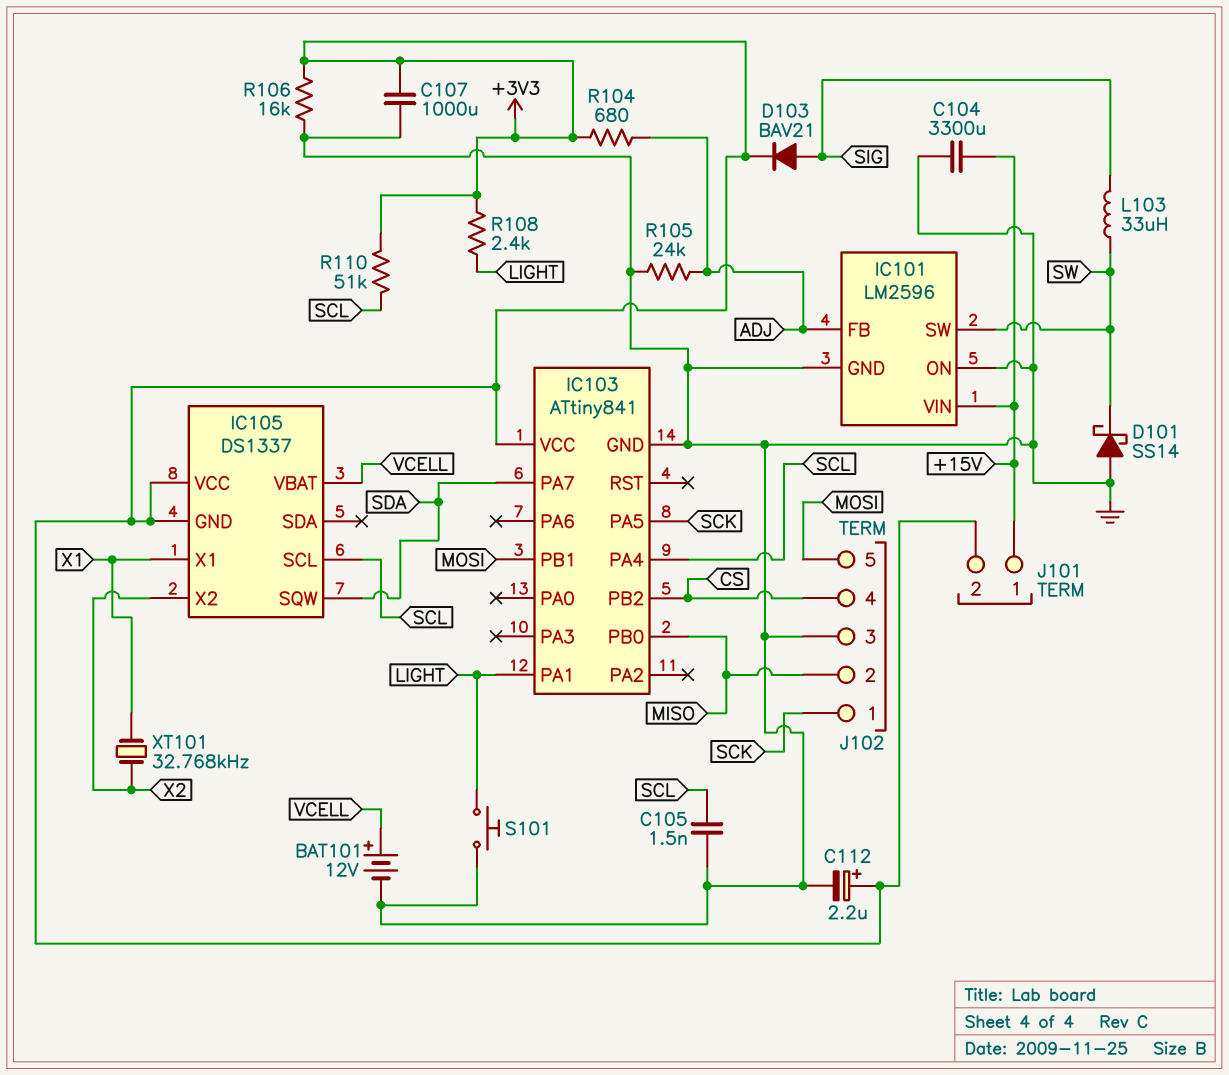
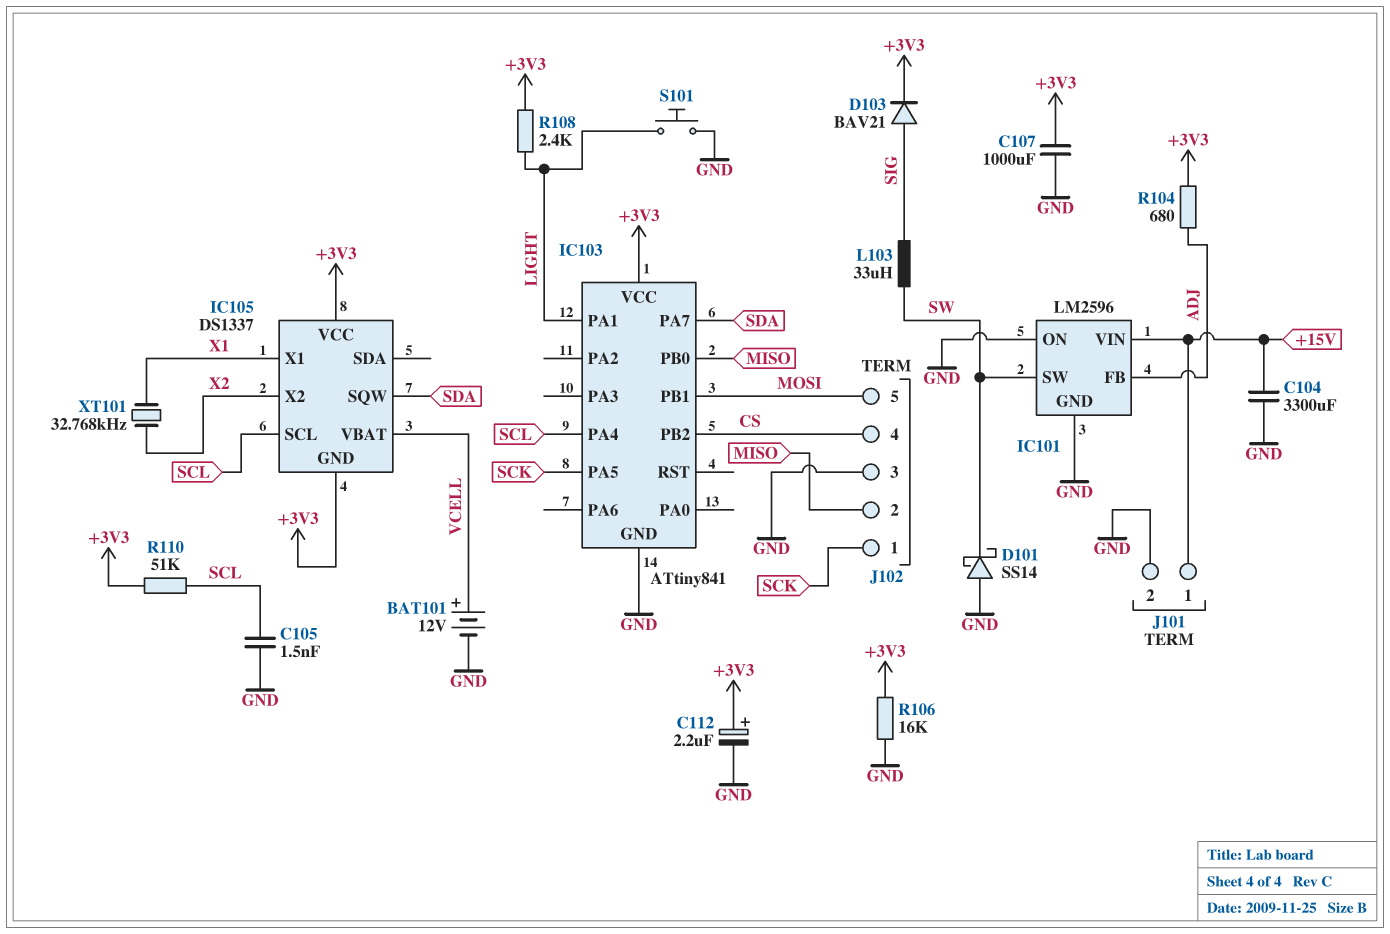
J101 pin 2: +3V3 -> GND
R105: 24k (ADJ, GND) -> none

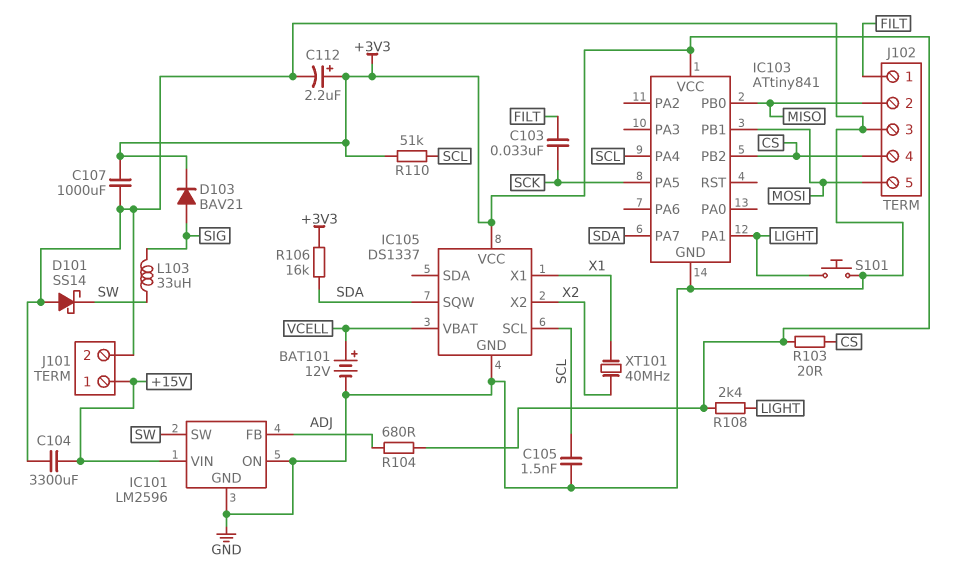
C103: none -> 33nF (FILT, SCK)
IC105 pin GND: +3V3 -> GND
J102 pin 1: SCK -> FILT
R103: none -> 20 (+3V3, CS)
R106: 16k (+3V3, GND) -> 16k (+3V3, SDA)
XT101: 32.768kHz (X1, X2) -> 40MHz (X1, X2)

